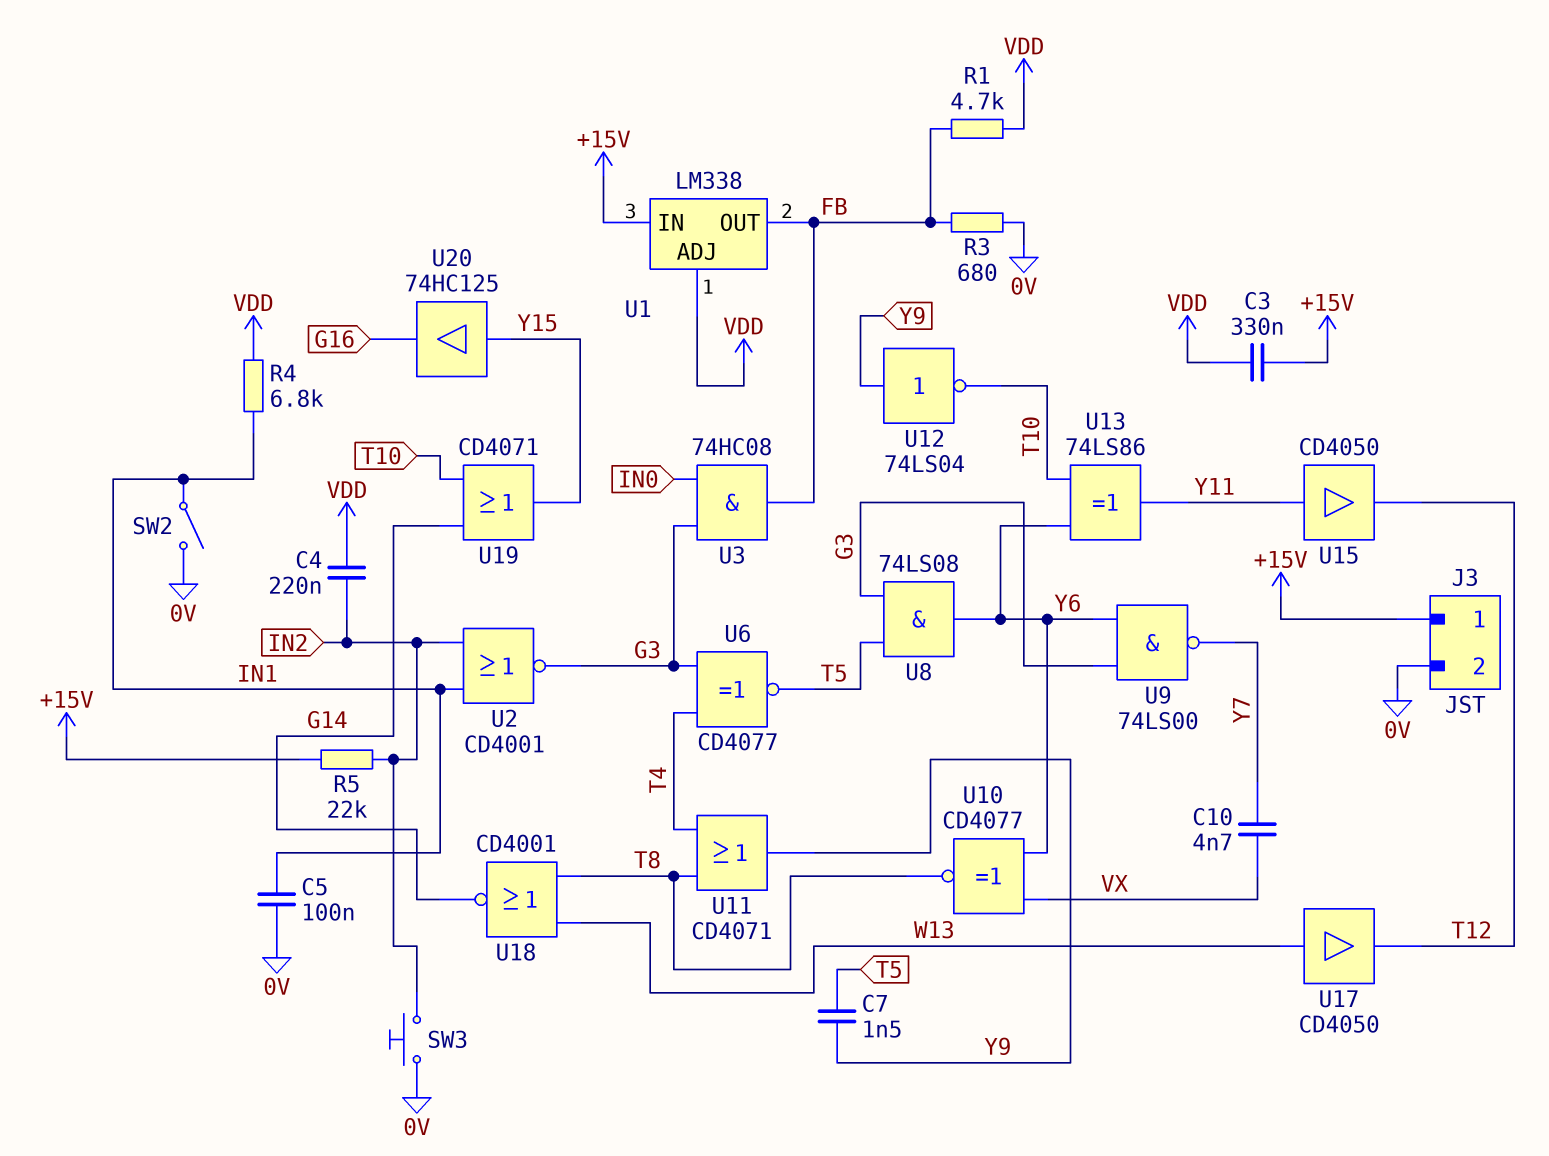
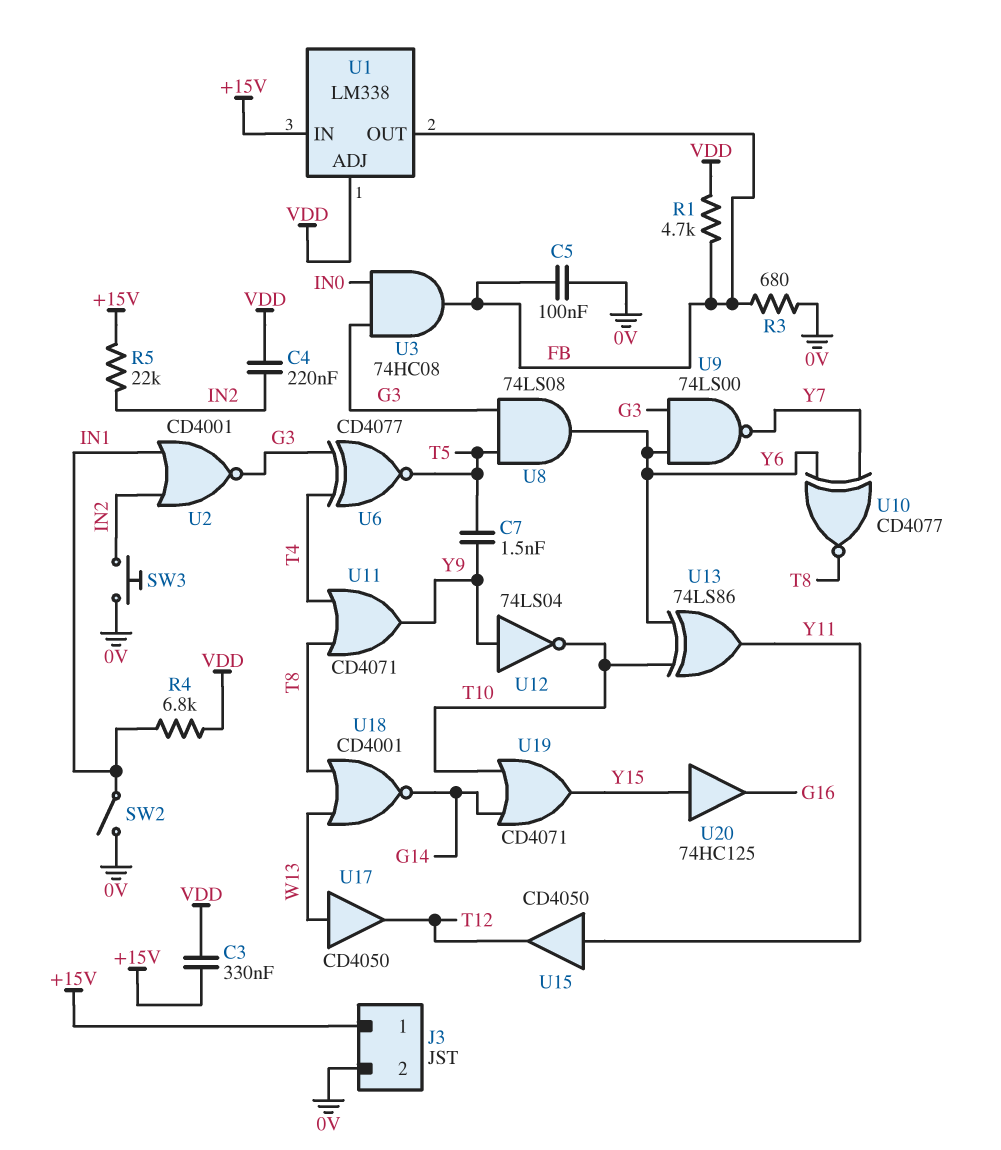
C5: 100nF (0V, IN1) -> 100nF (0V, FB)
C10: 4.7nF (VX, Y7) -> none
U10: XNOR CD4077 (in VX, in Y6, out T8) -> XNOR CD4077 (in Y6, in Y7, out T8)

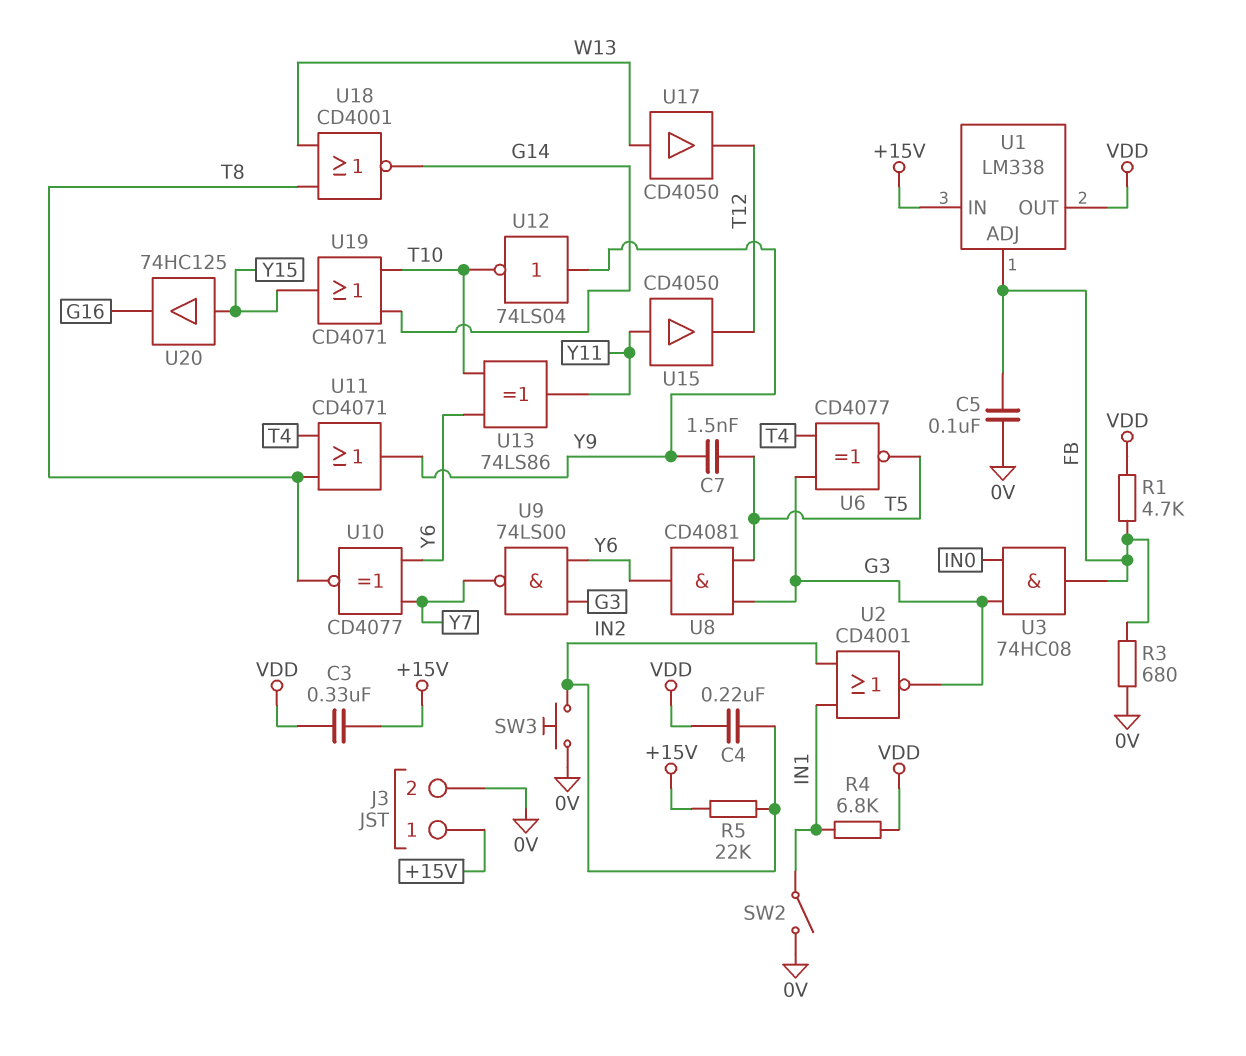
U1 pin ADJ: VDD -> FB
U1 pin OUT: FB -> VDD
U8: AND 74LS08 (in G3, in T5, out Y6) -> AND CD4081 (in G3, in T5, out Y6)

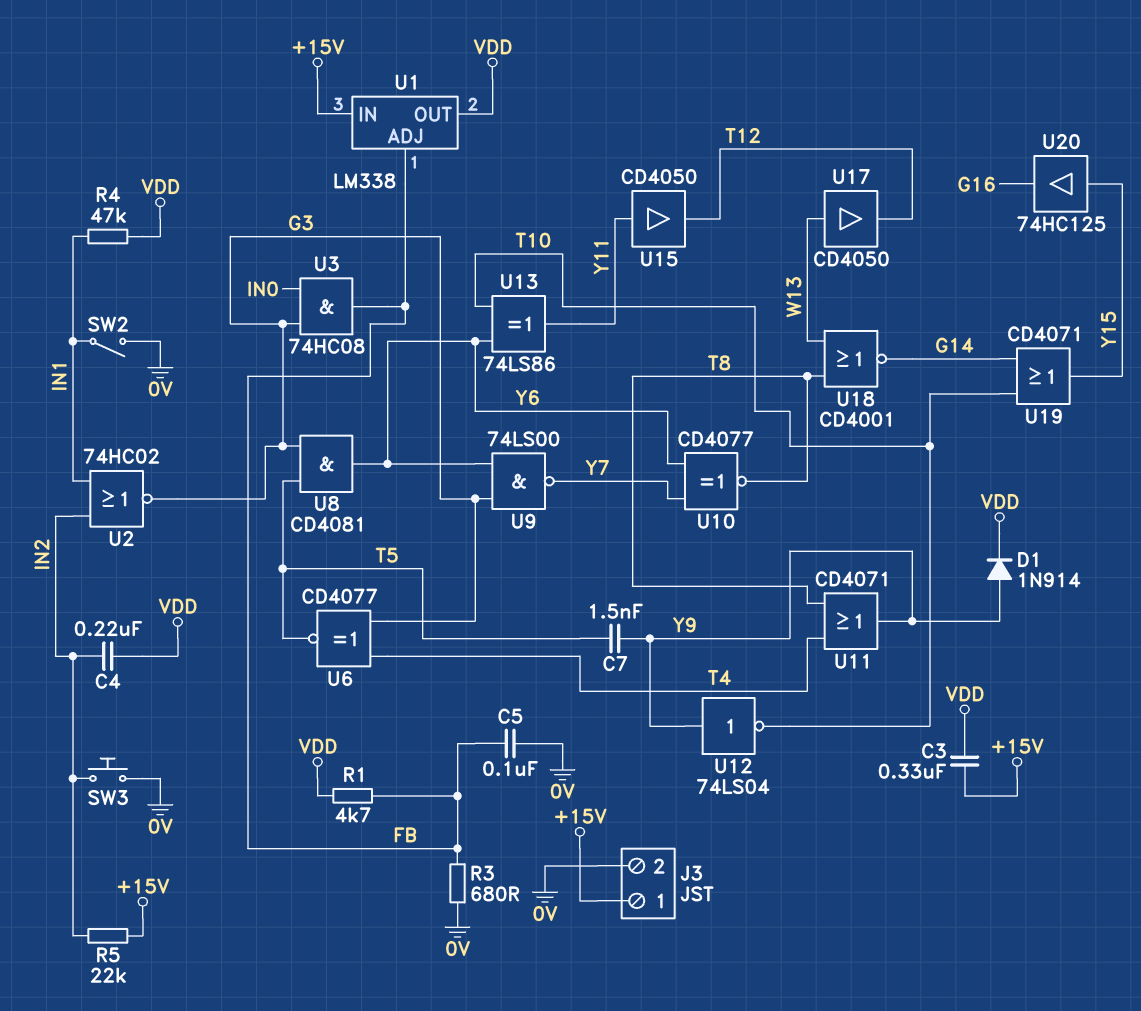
D1: none -> diode 1N914 (A Y9, K VDD)
R4: 6.8k (IN1, VDD) -> 47k (IN1, VDD)
U2: NOR CD4001 (in IN1, in IN2, out G3) -> NOR 74HC02 (in IN1, in IN2, out G3)

